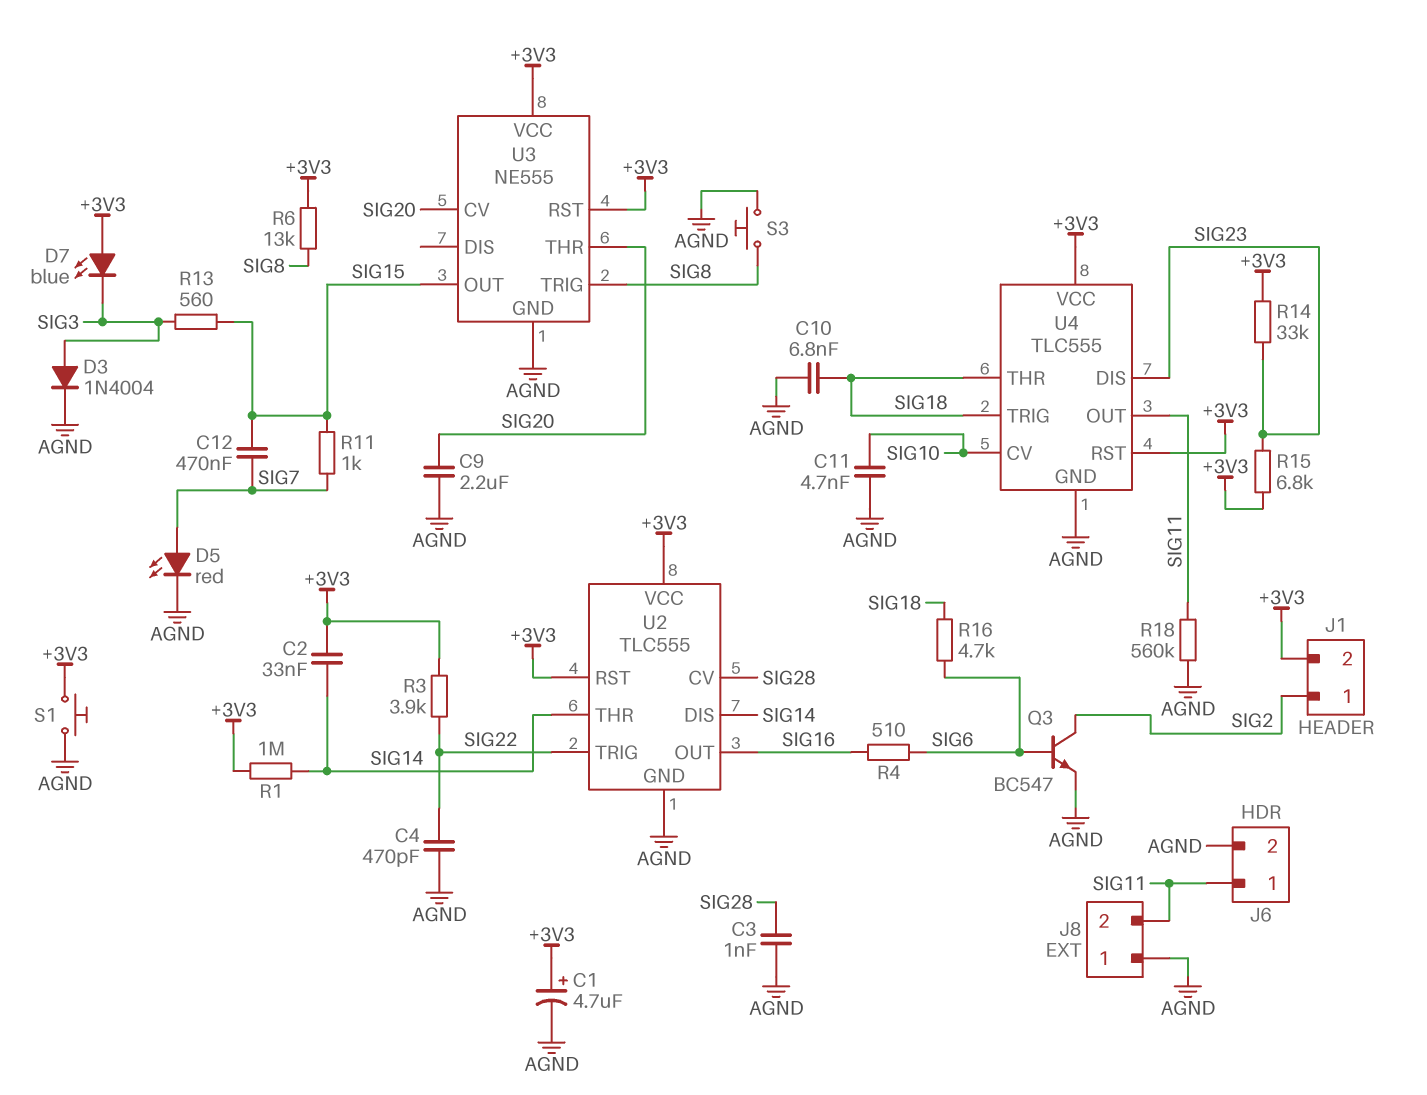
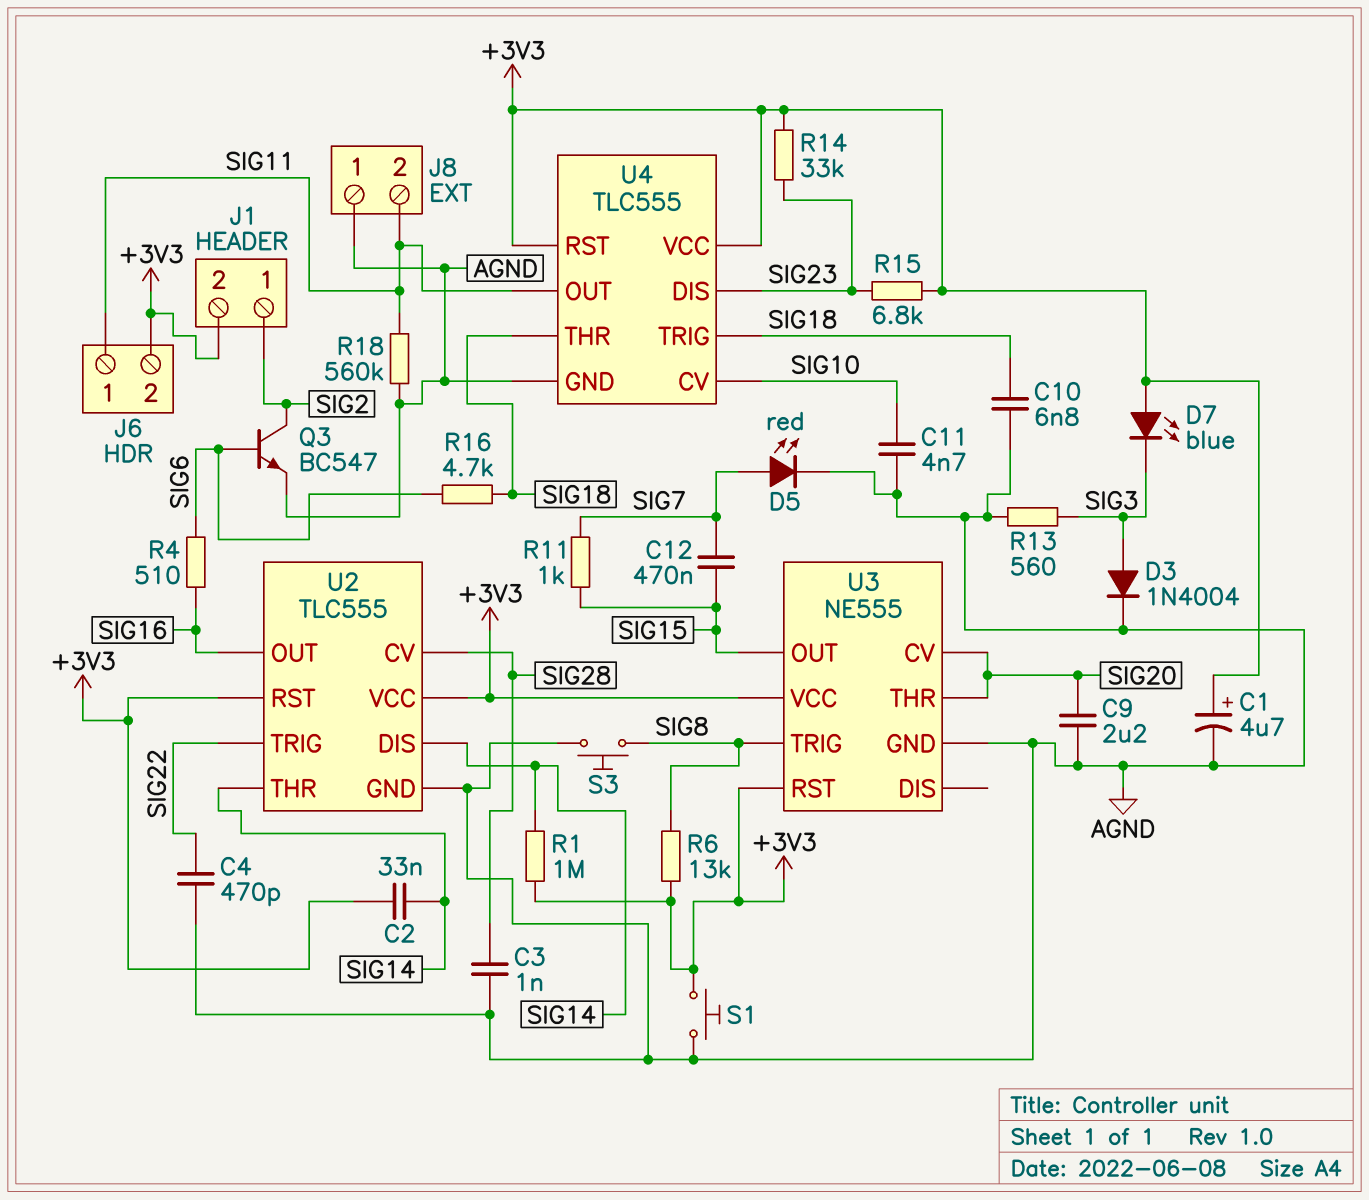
J6 pin 2: AGND -> +3V3
R3: 3.9k (+3V3, SIG22) -> none
R13: 560 (SIG3, SIG15) -> 560 (AGND, SIG3)

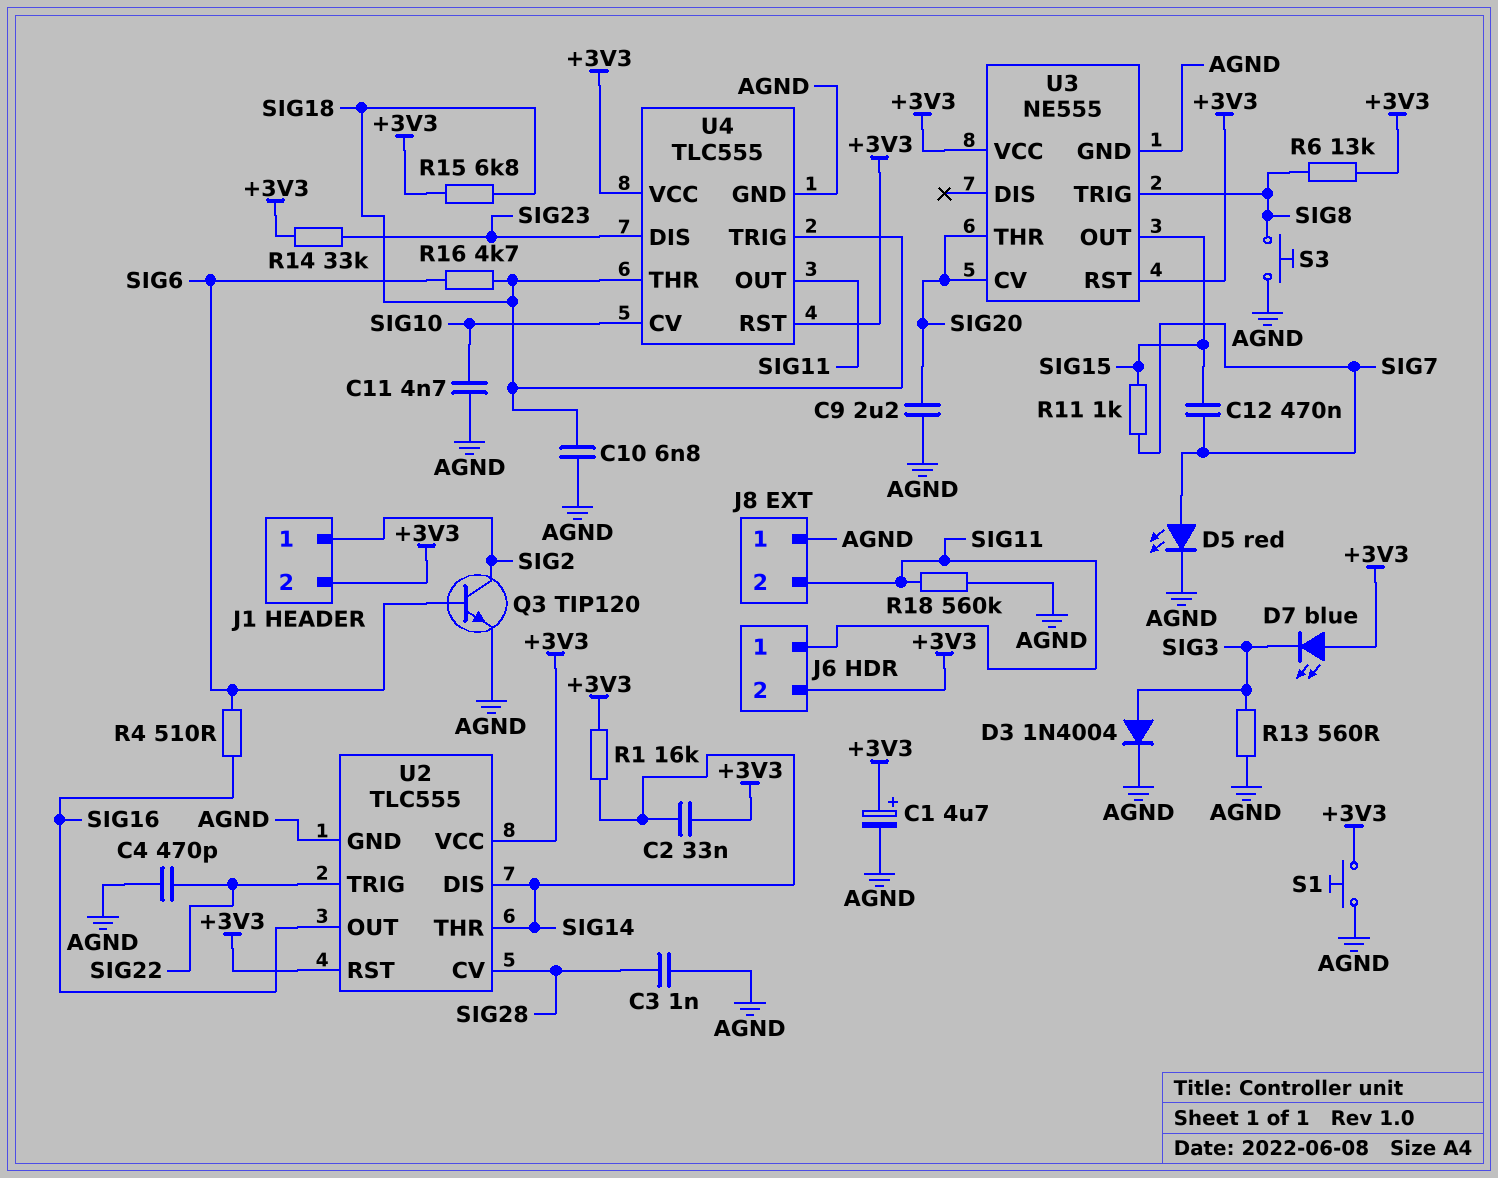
Q3: NPN BC547 (B SIG6, C SIG2, E AGND) -> NPN TIP120 (B SIG6, C SIG2, E AGND)
R1: 1M (+3V3, SIG14) -> 16k (+3V3, SIG14)
R15: 6.8k (+3V3, SIG23) -> 6.8k (+3V3, SIG18)

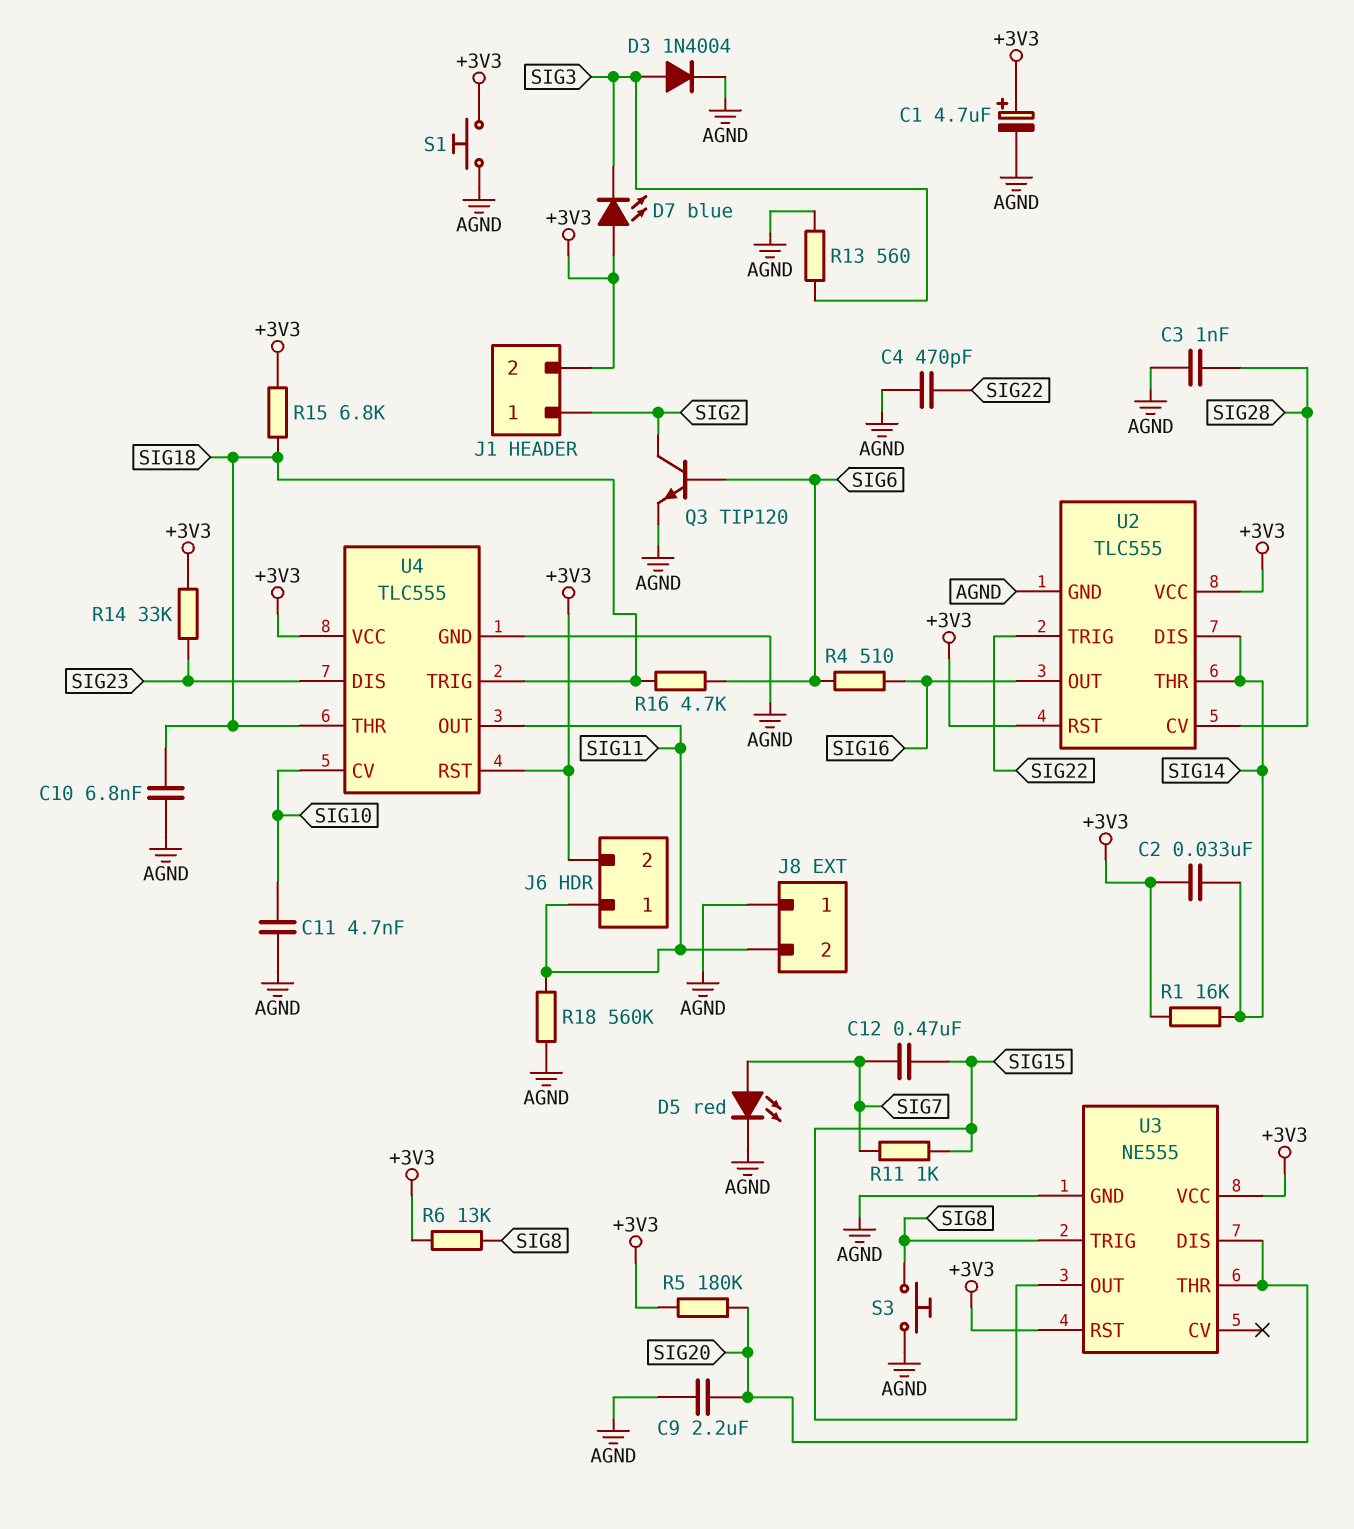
R5: none -> 180k (+3V3, SIG20)
U3 pin CV: SIG20 -> none
U3 pin DIS: none -> SIG20

